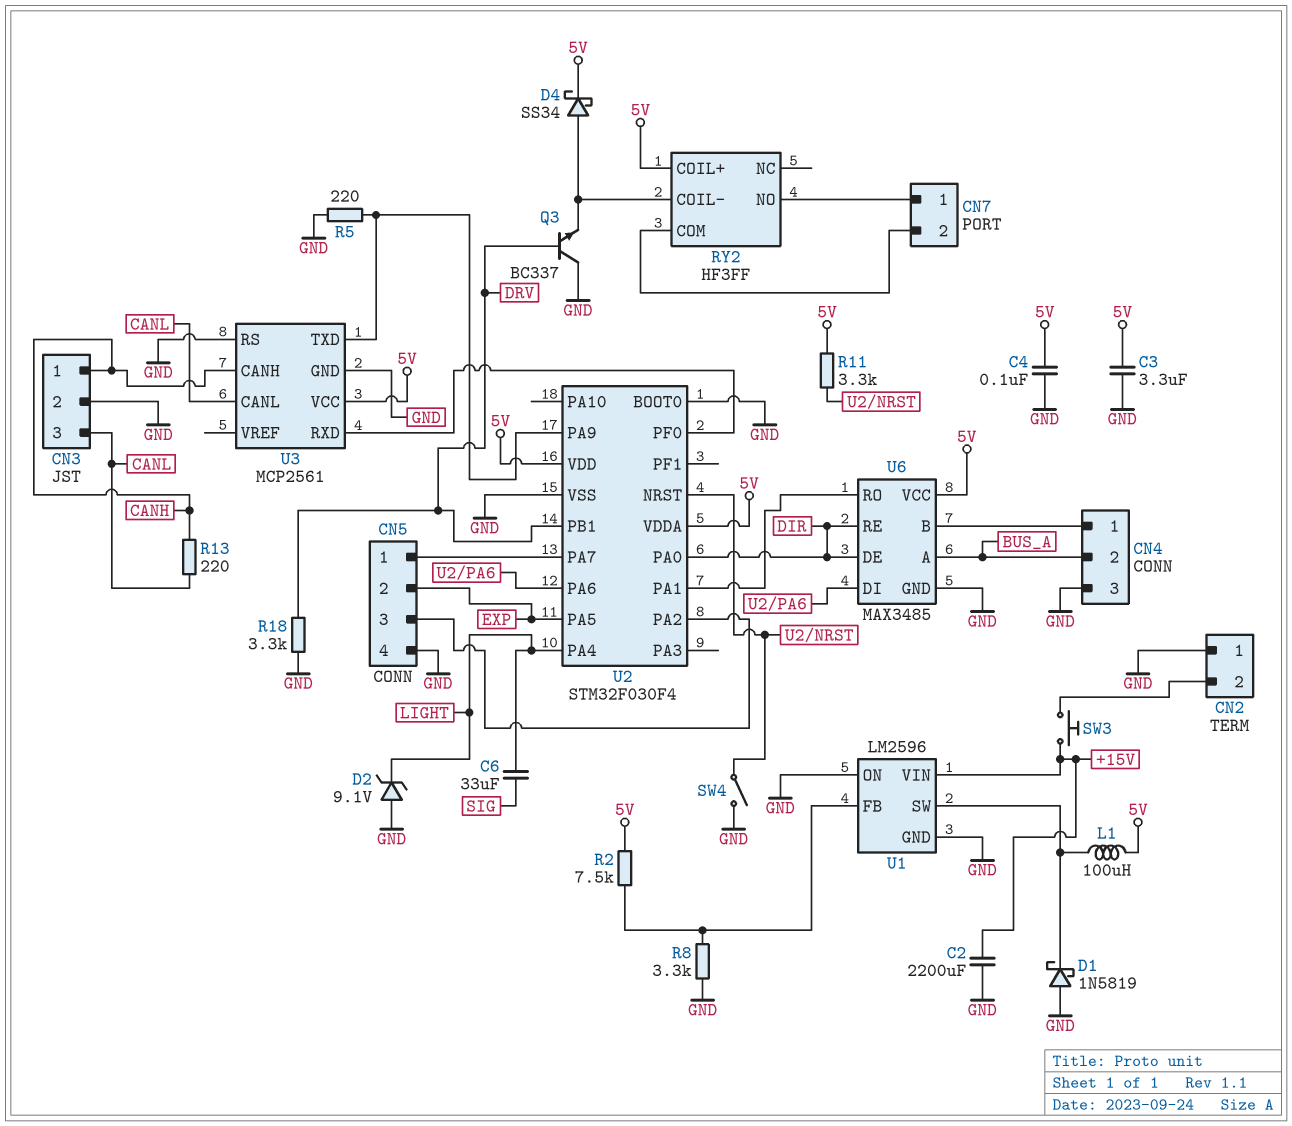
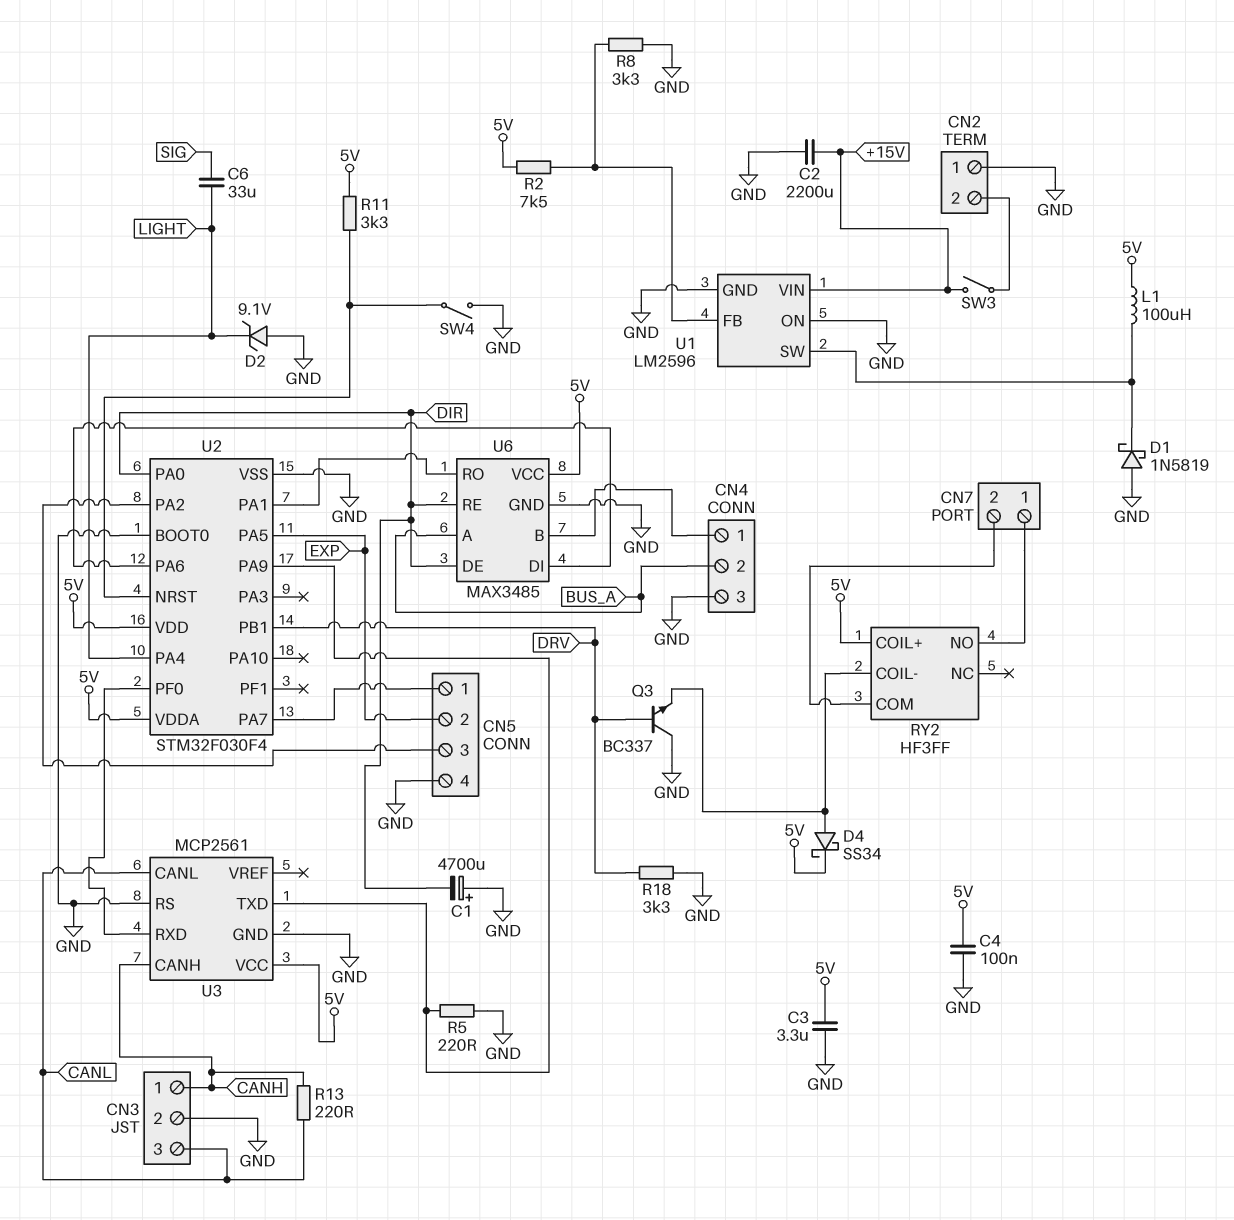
C1: none -> 4700uF (plus GND, minus DIR)
SW3: button (+15V, CN2/2) -> switch (+15V, CN2/2)

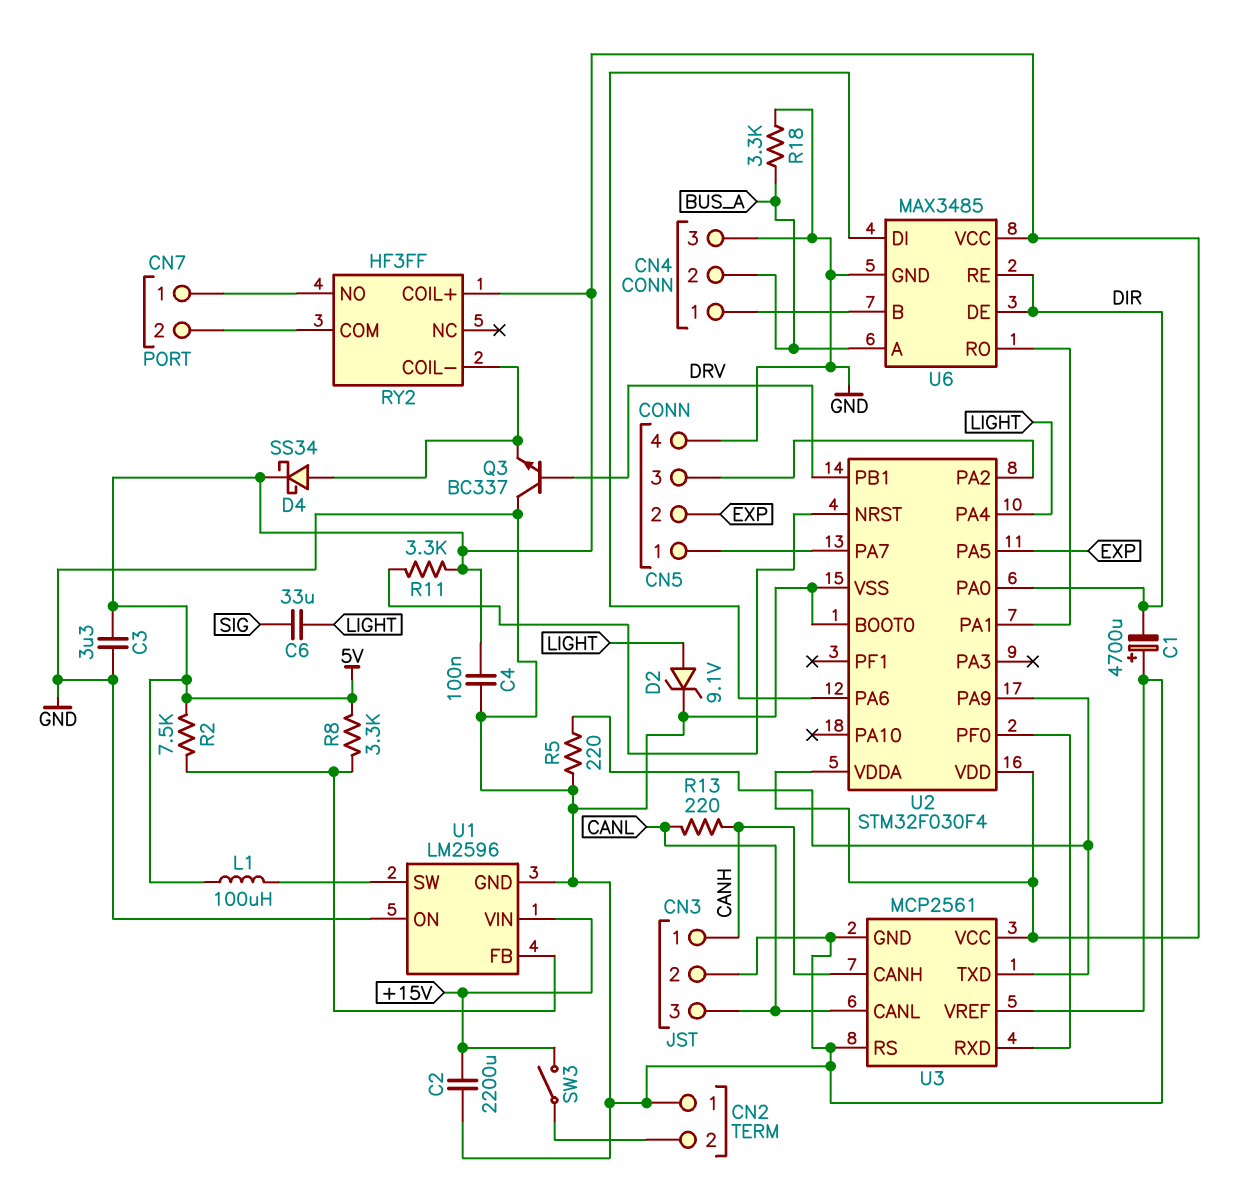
D1: schottky 1N5819 (A GND, K U1/SW) -> none
D2: zener 9.1V (A GND, K LIGHT) -> zener 9.1V (A LIGHT, K GND)
R8: 3.3k (GND, U1/FB) -> 3.3k (5V, U1/FB)
R18: 3.3k (DRV, GND) -> 3.3k (BUS_A, GND)
SW4: switch (GND, U2/NRST) -> none
U3 pin VREF: none -> GND

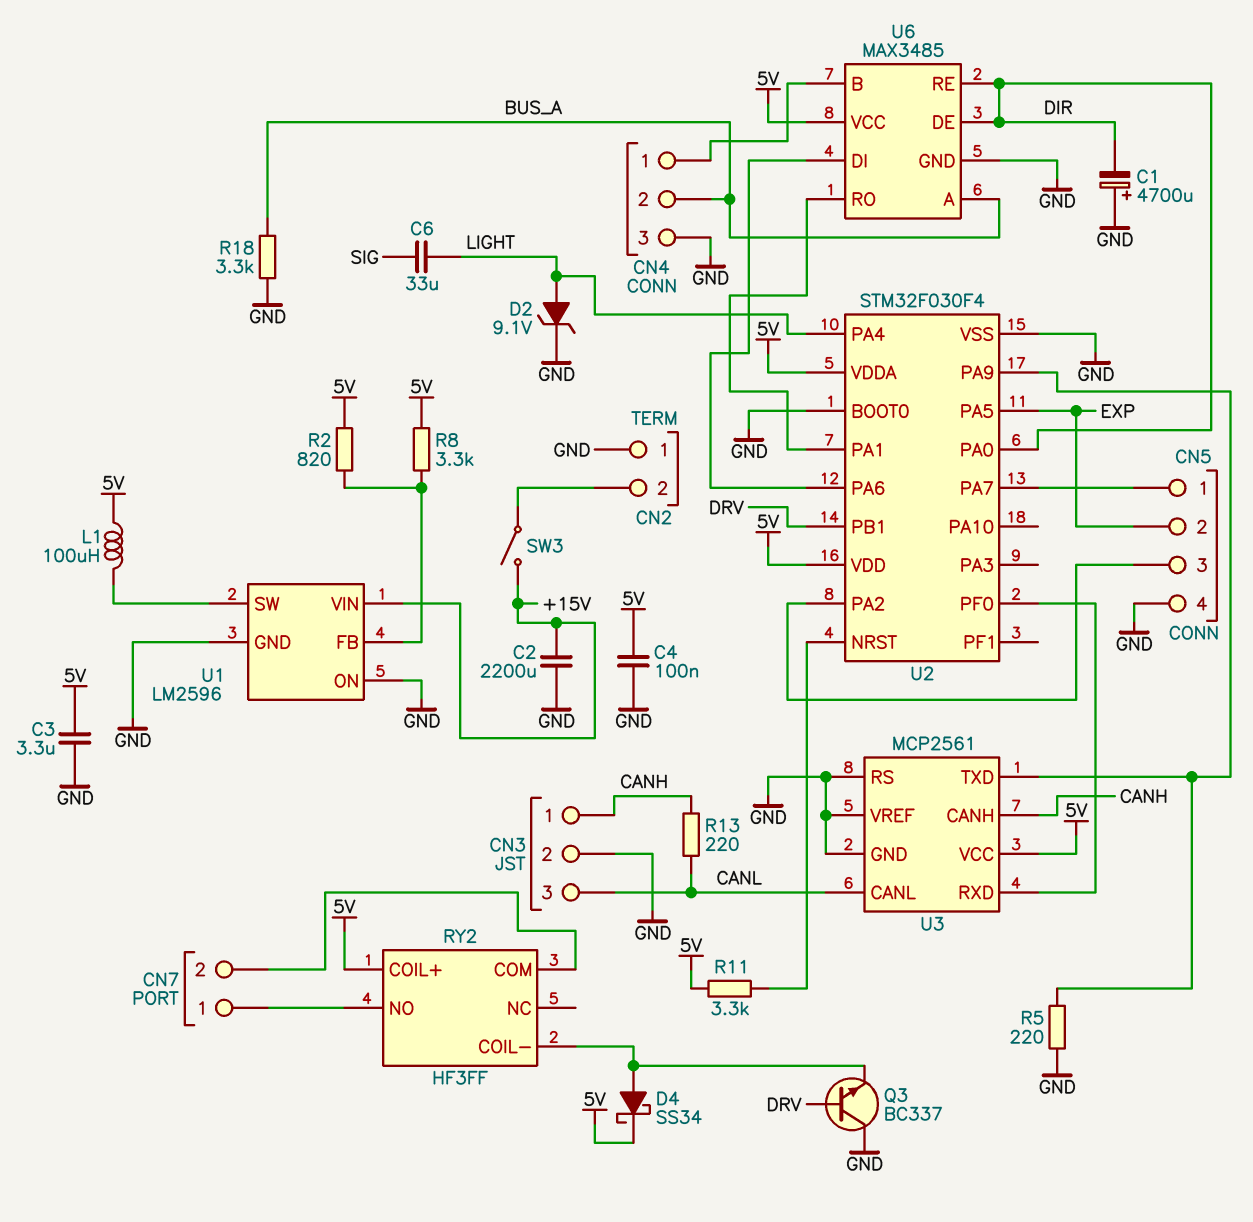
R2: 7.5k (5V, U1/FB) -> 820 (5V, U1/FB)

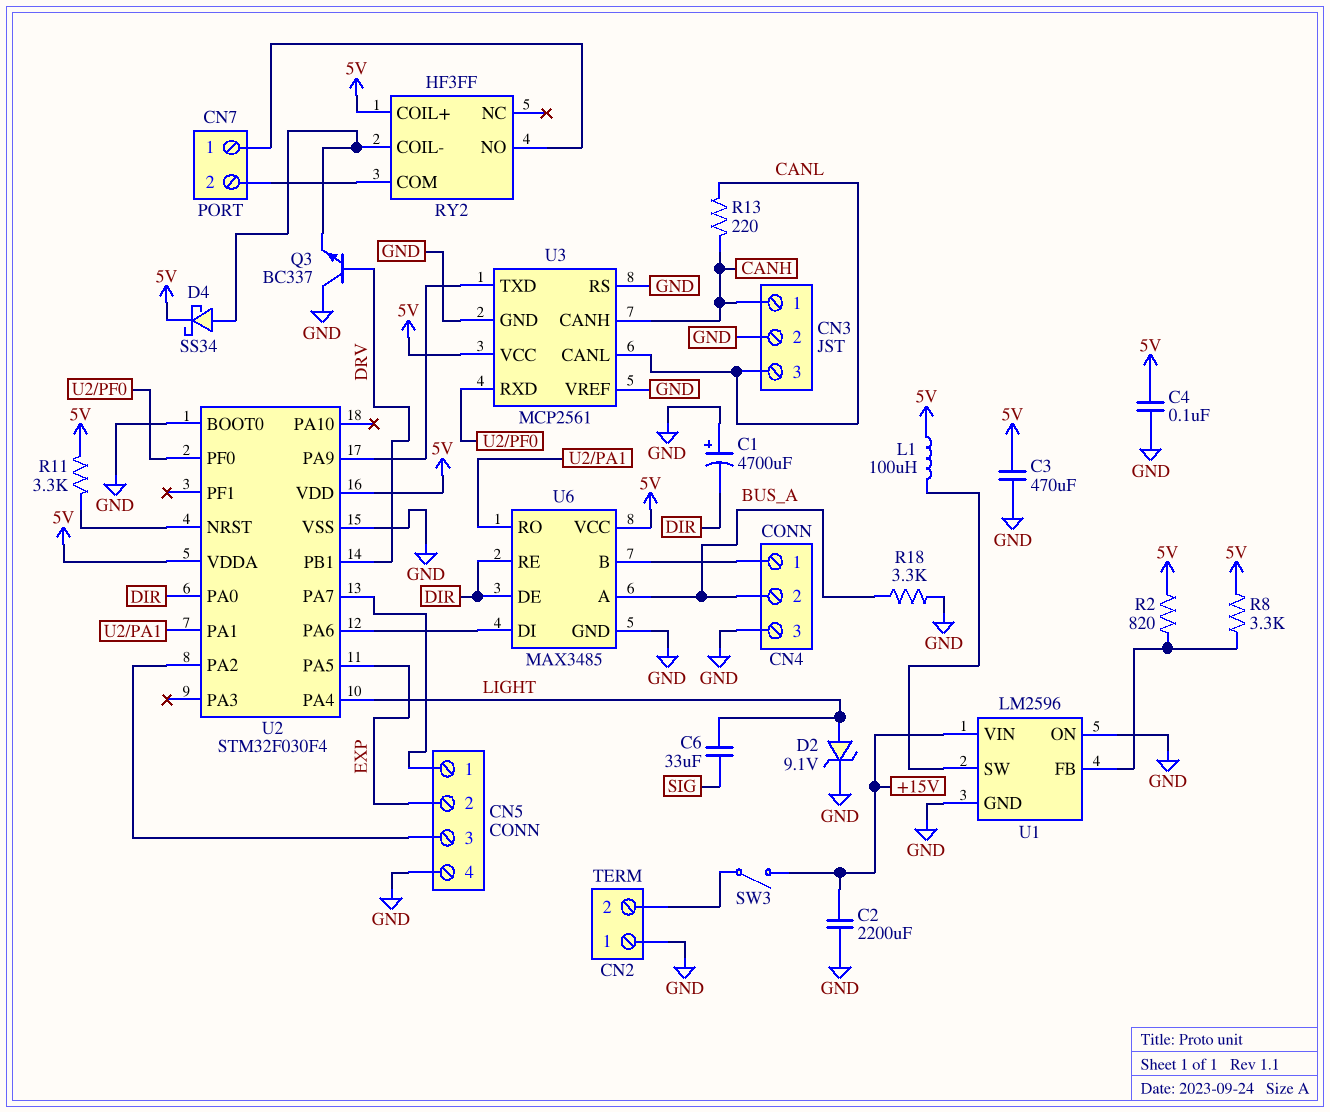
C3: 3.3uF (5V, GND) -> 470uF (5V, GND)
R5: 220 (GND, U2/PA9) -> none

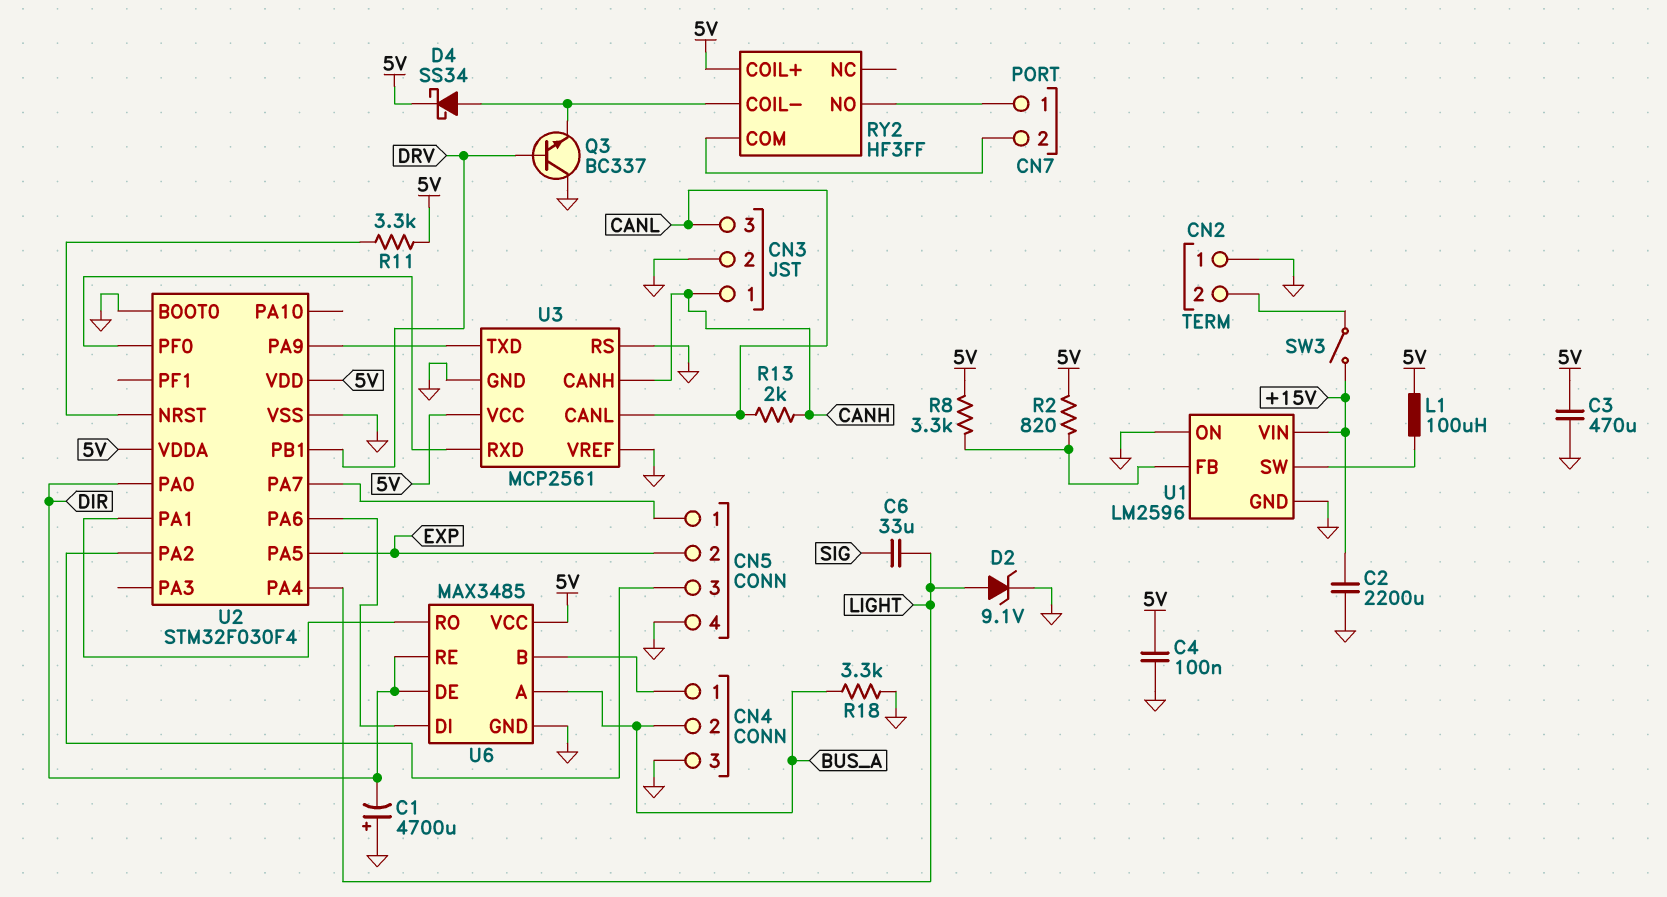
R13: 220 (CANH, CANL) -> 2k (CANH, CANL)

